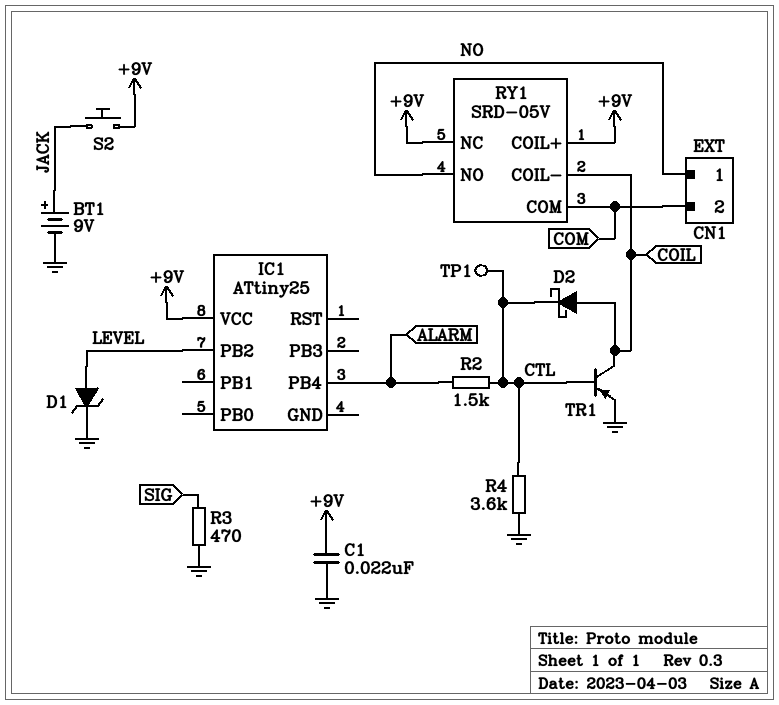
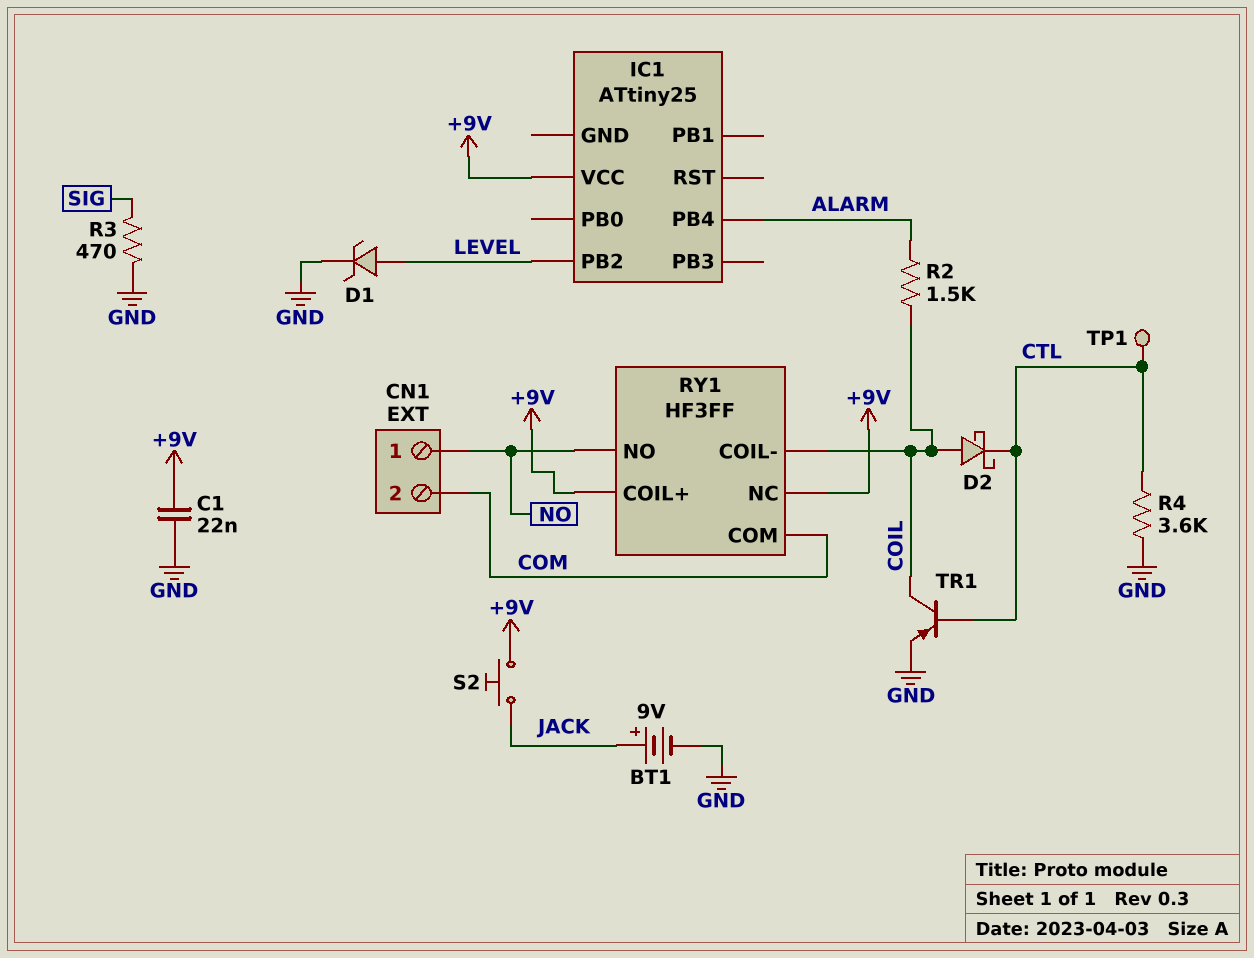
R2: 1.5k (ALARM, CTL) -> 1.5k (ALARM, COIL)
RY1: SRD-05V -> HF3FF

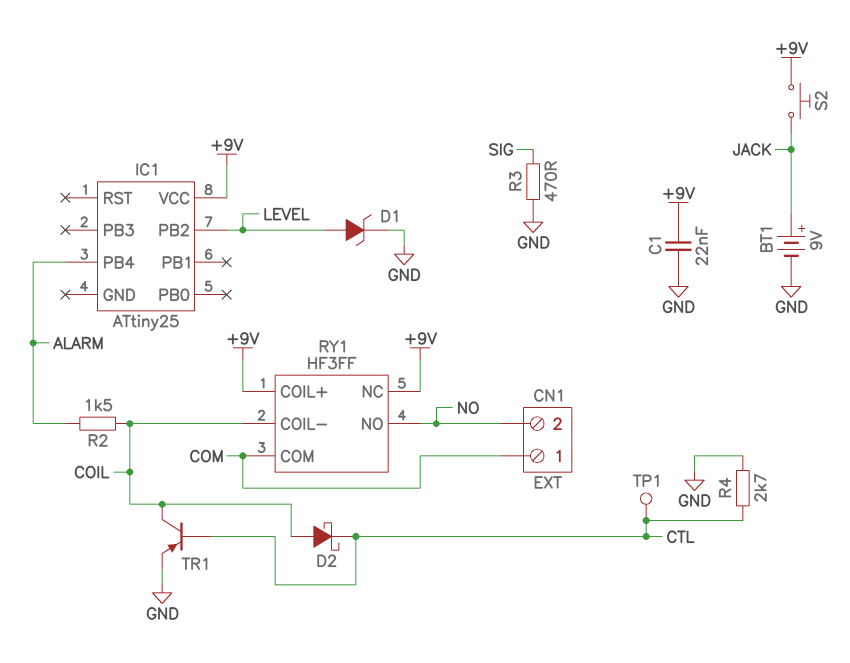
CN1 pin 1: NO -> COM
CN1 pin 2: COM -> NO
R4: 3.6k (CTL, GND) -> 2.7k (CTL, GND)

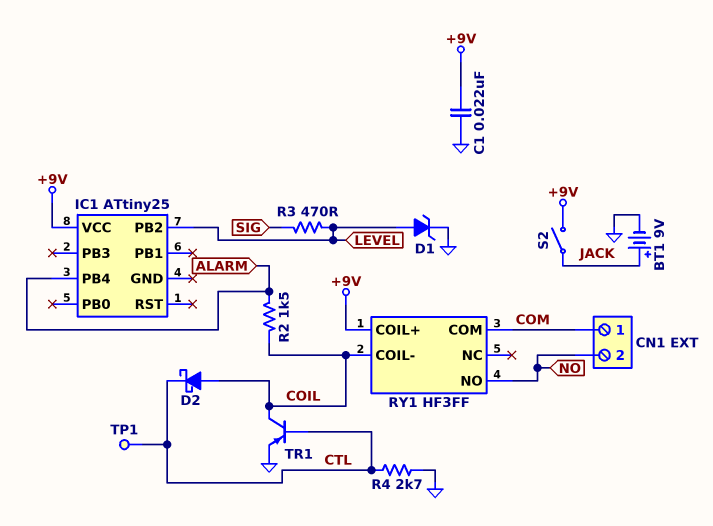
R3: 470 (GND, SIG) -> 470 (LEVEL, SIG)
RY1 pin NC: +9V -> none
S2: button (+9V, JACK) -> switch (+9V, JACK)

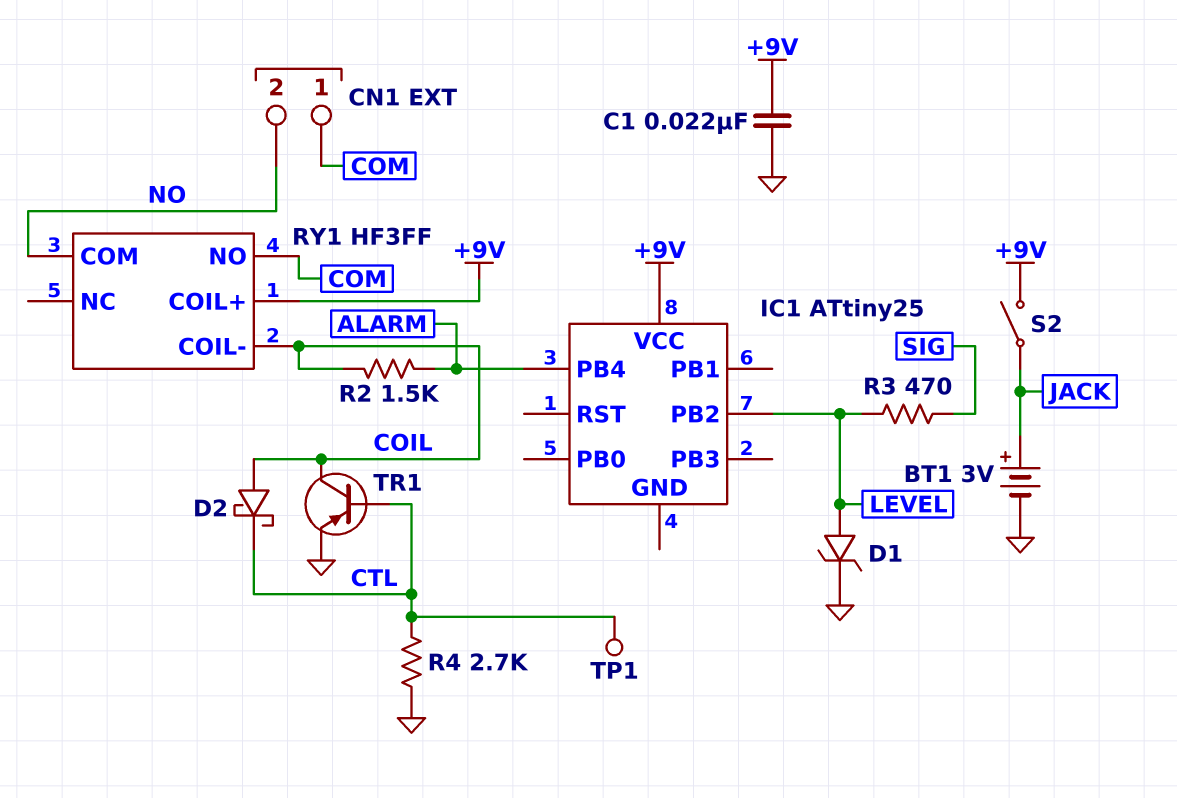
BT1: 9V (plus JACK, minus GND) -> 3V (plus JACK, minus GND)
RY1 pin COM: COM -> NO
RY1 pin NO: NO -> COM

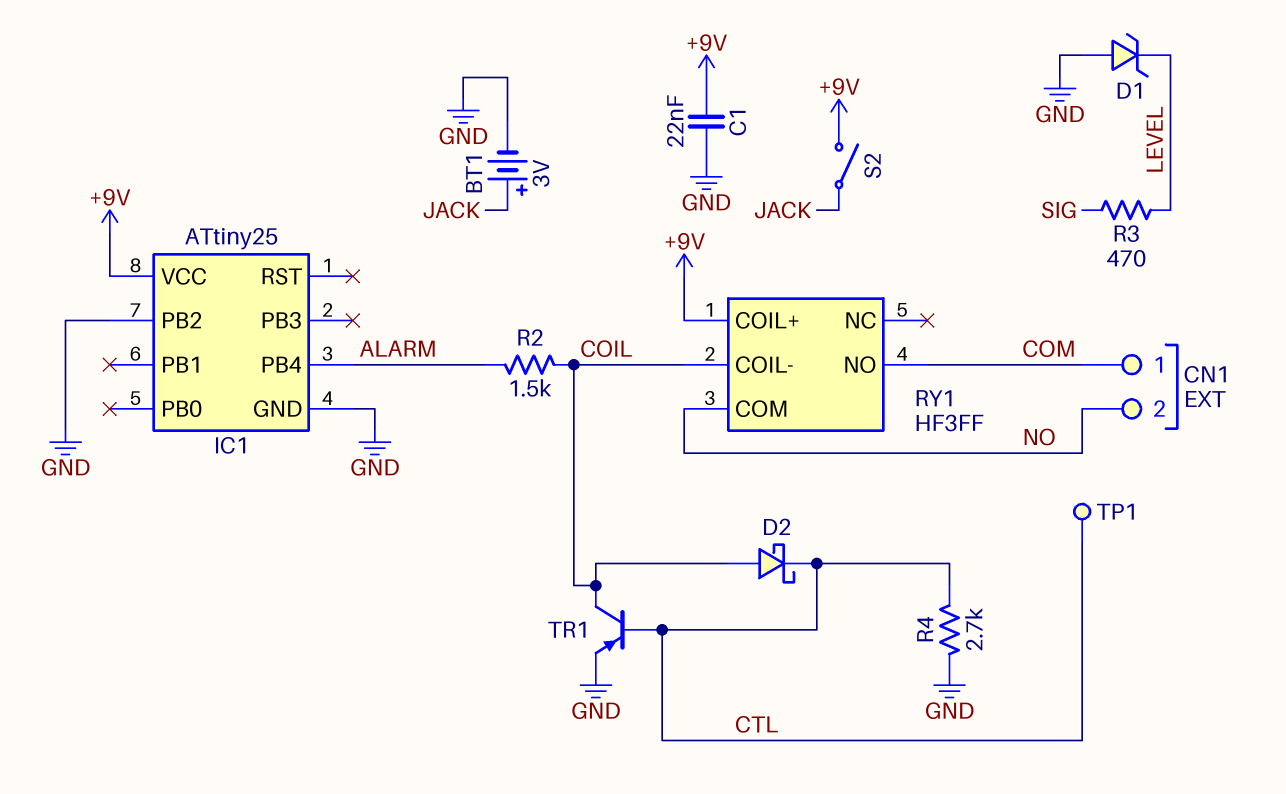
D1: zener (A LEVEL, K GND) -> zener (A GND, K LEVEL)
IC1 pin GND: none -> GND
IC1 pin PB2: LEVEL -> GND

